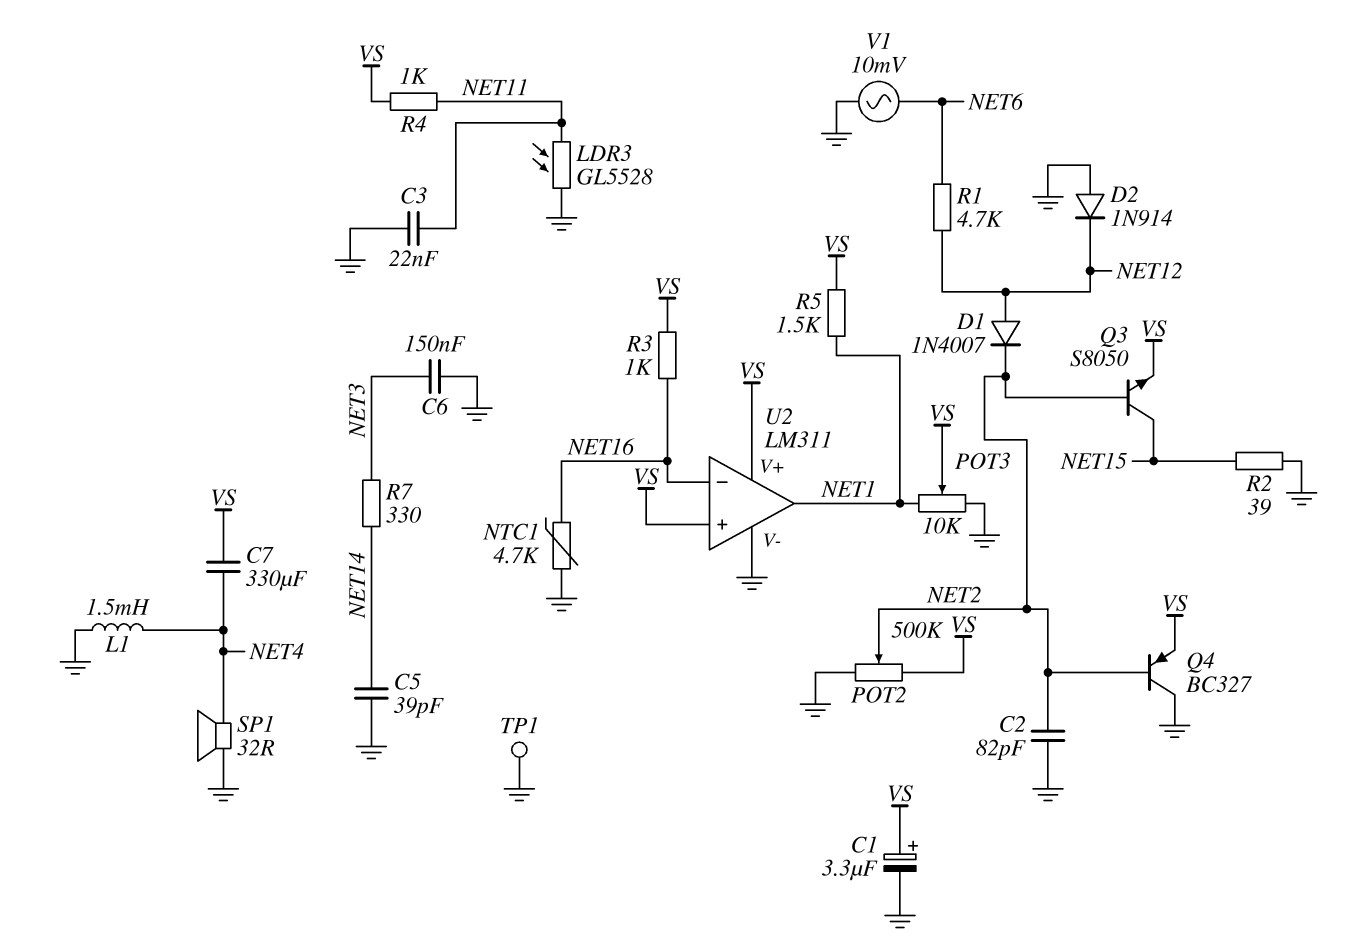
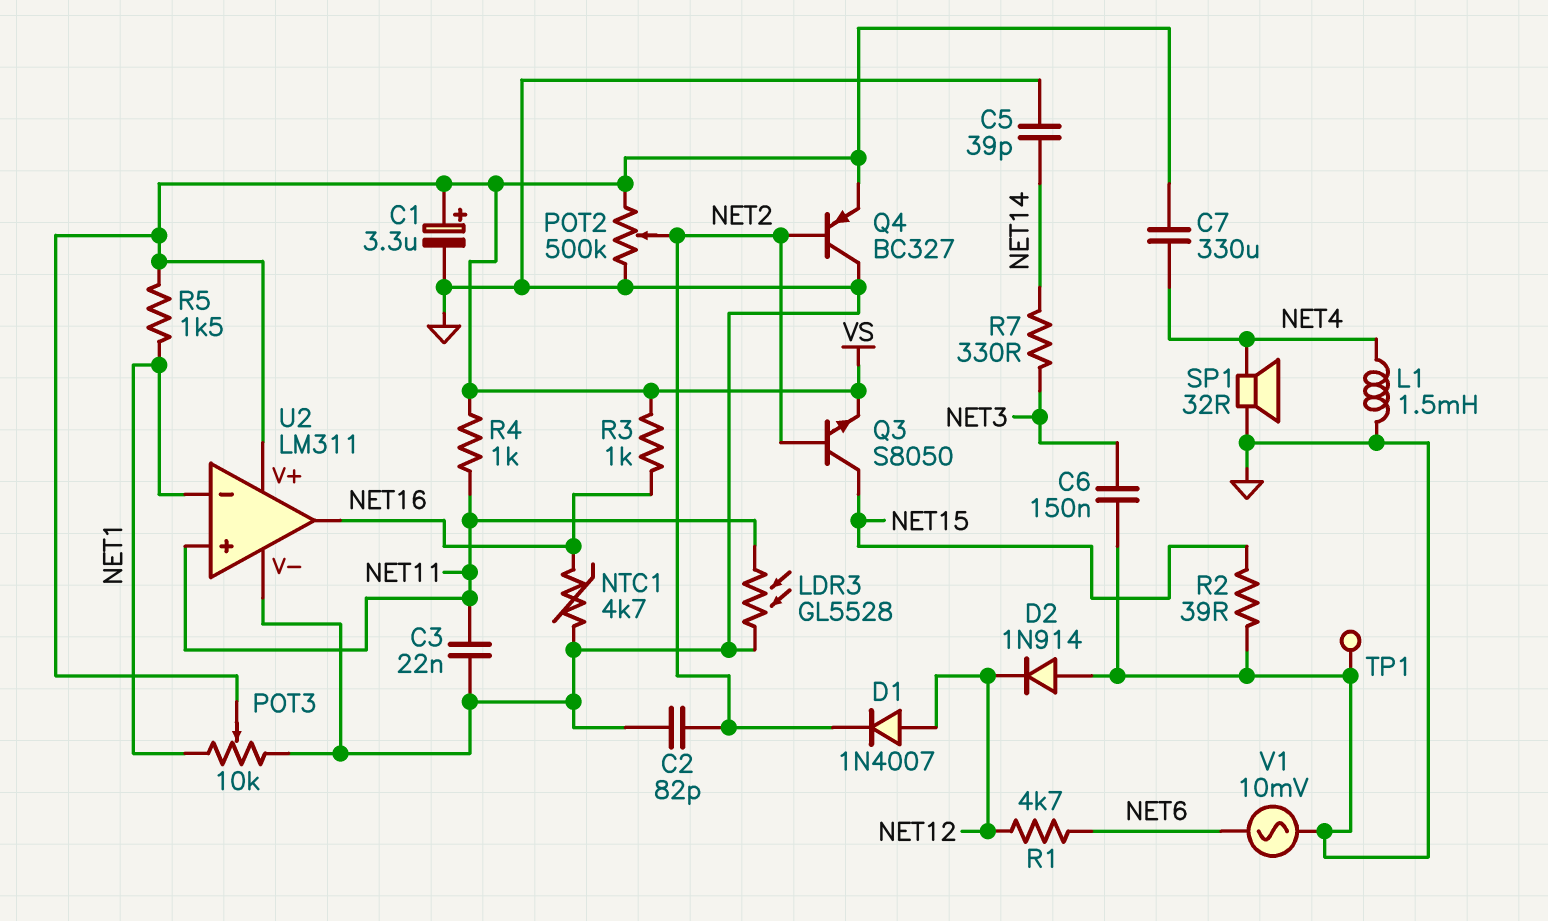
U2 pin in+: VS -> NET11
U2 pin in-: NET16 -> NET1
U2 pin out: NET1 -> NET16

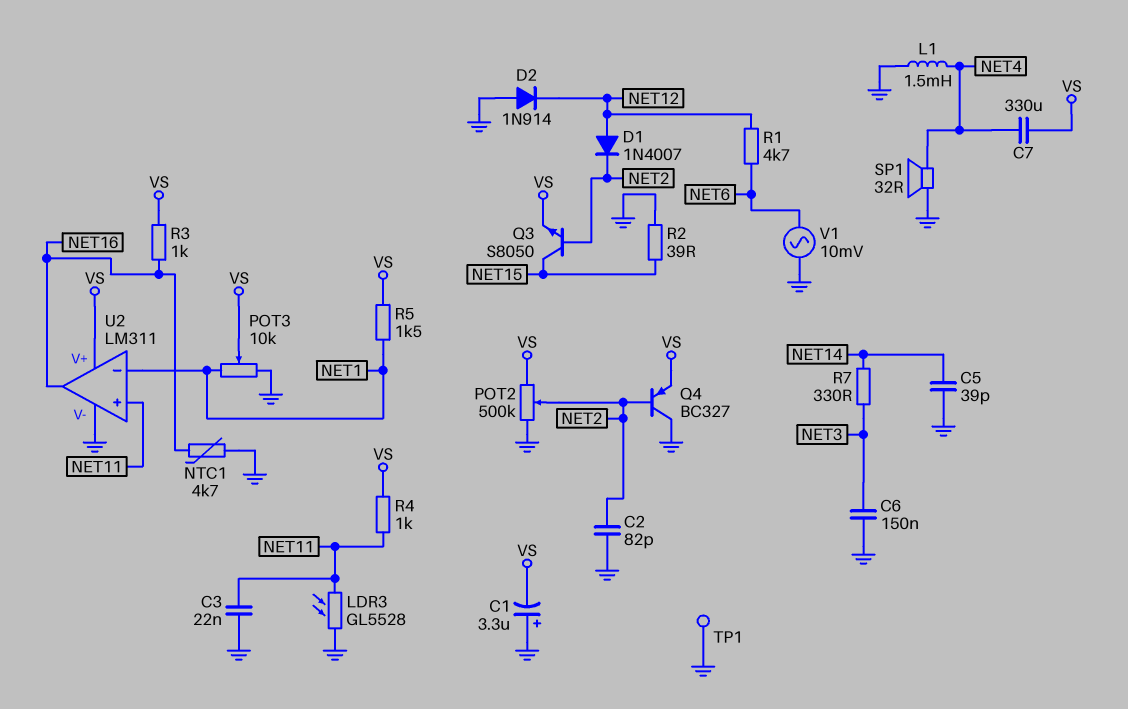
C1: 3.3uF (plus VS, minus GND) -> 3.3uF (plus GND, minus VS)

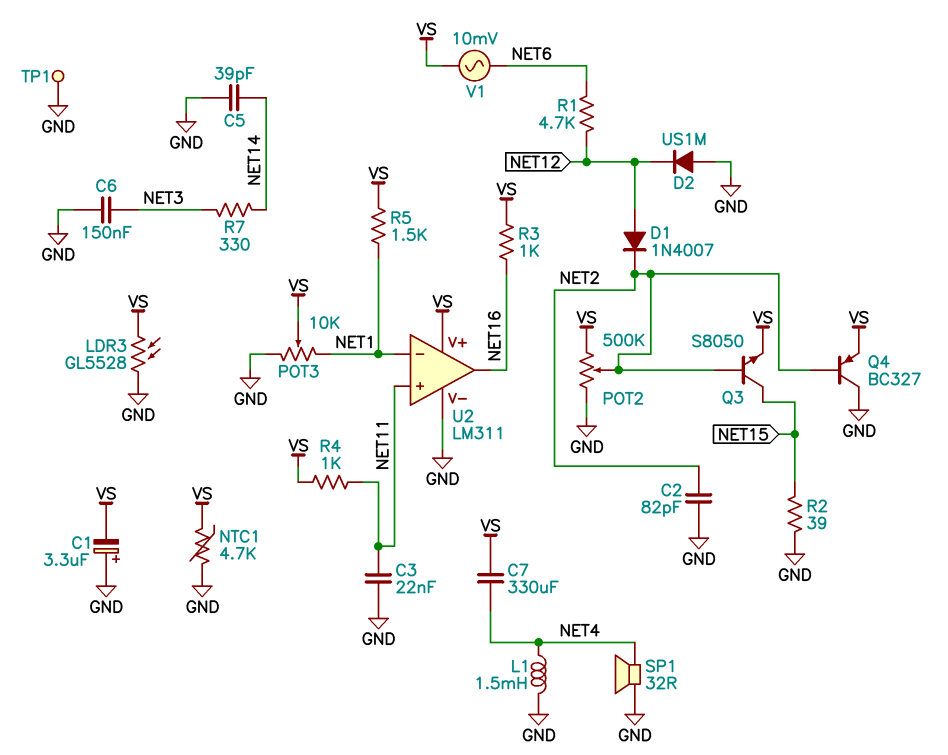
D2: diode 1N914 (A GND, K NET12) -> diode US1M (A GND, K NET12)
LDR3: GL5528 (GND, NET11) -> GL5528 (GND, VS)
NTC1: 4.7k (GND, NET16) -> 4.7k (GND, VS)
V1: AC 10mV (GND, NET6) -> AC 10mV (NET6, VS)

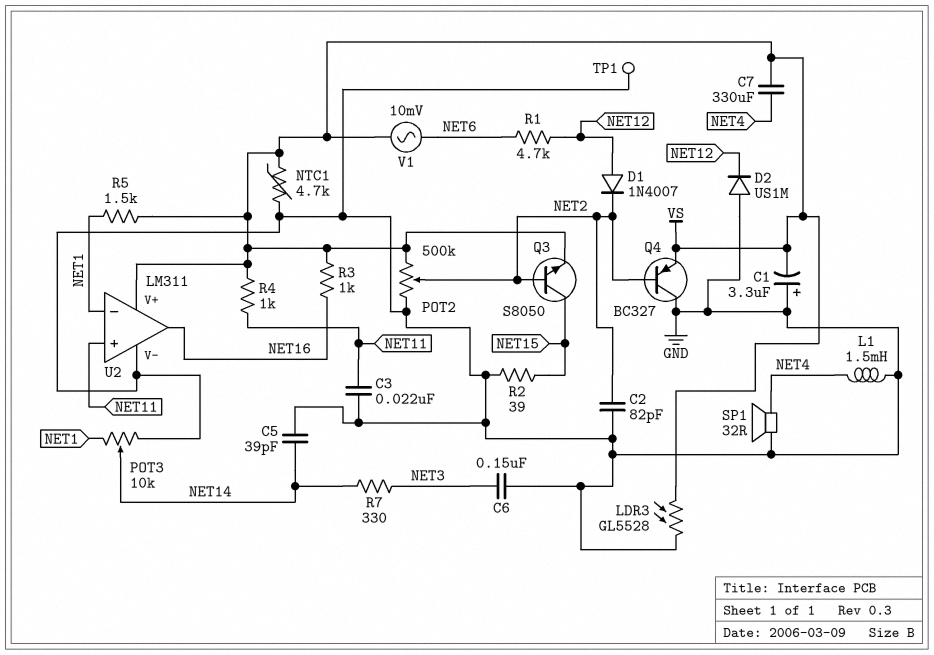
POT3: 10k (GND, NET1, wiper VS) -> 10k (GND, NET1, wiper NET14)

